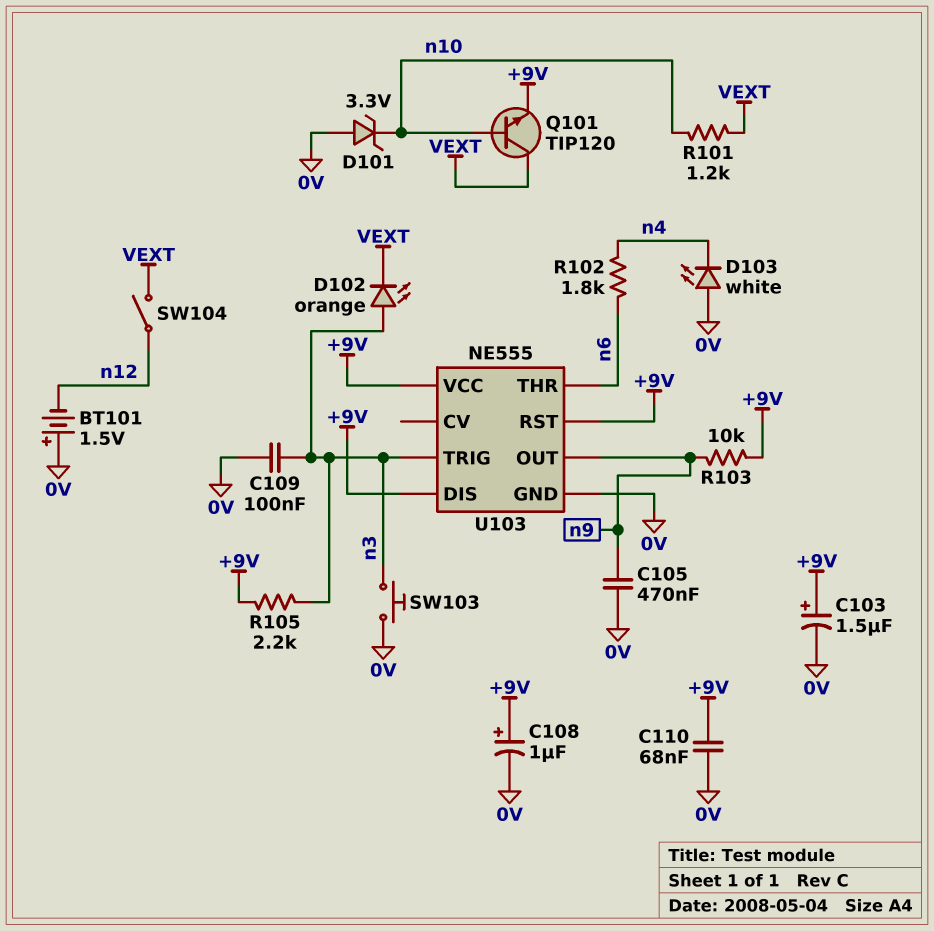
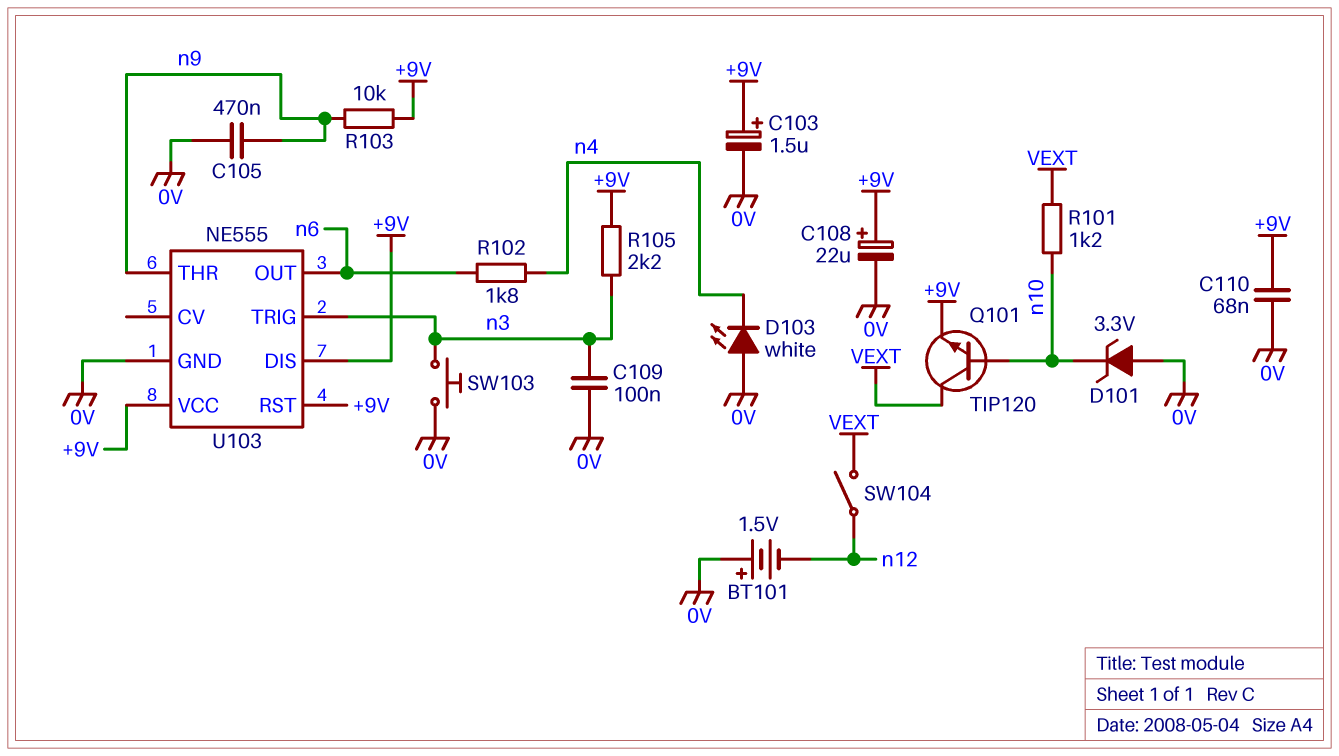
C108: 1uF (plus +9V, minus 0V) -> 22uF (plus +9V, minus 0V)
D102: LED orange (A n3, K VEXT) -> none
U103 pin OUT: n9 -> n6
U103 pin THR: n6 -> n9

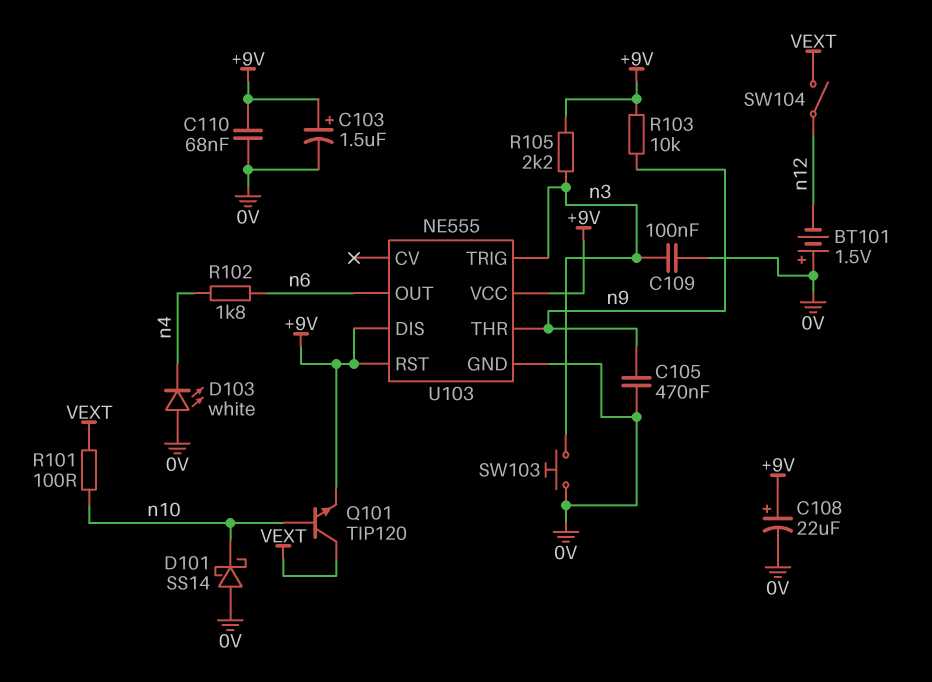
D101: zener 3.3V (A 0V, K n10) -> schottky SS14 (A 0V, K n10)
R101: 1.2k (VEXT, n10) -> 100 (VEXT, n10)

